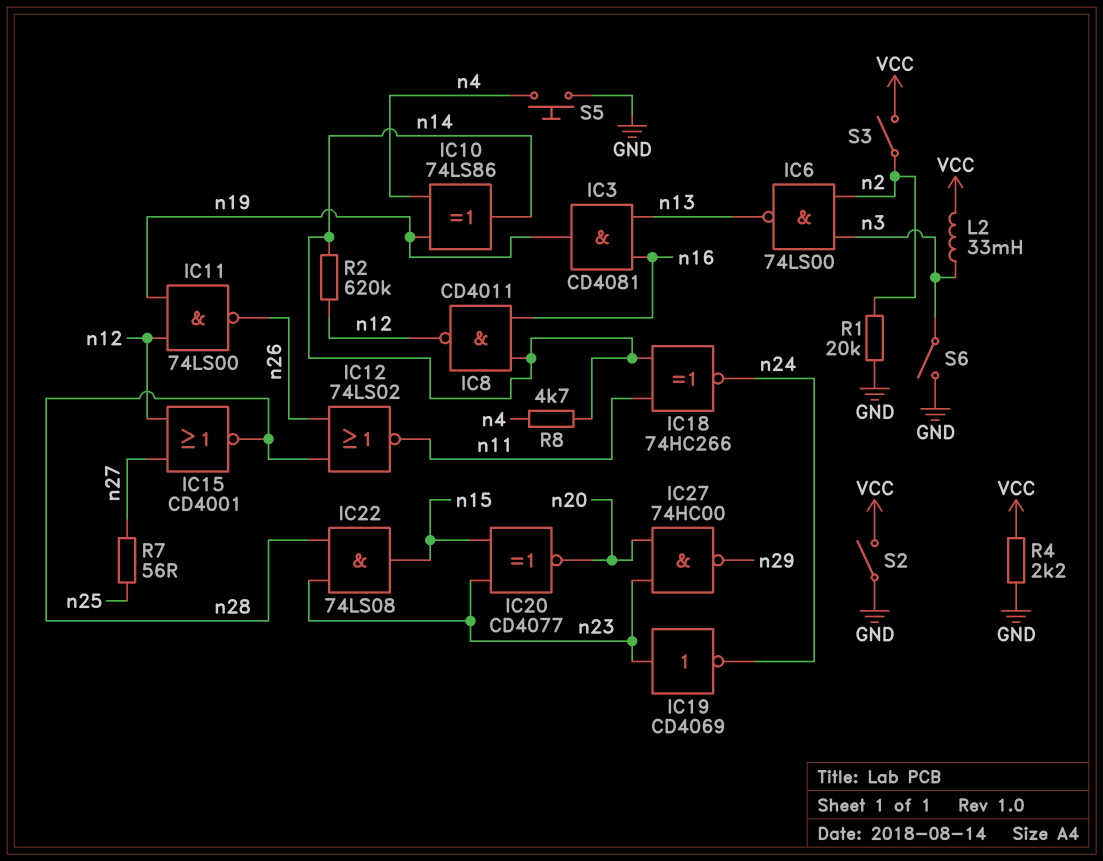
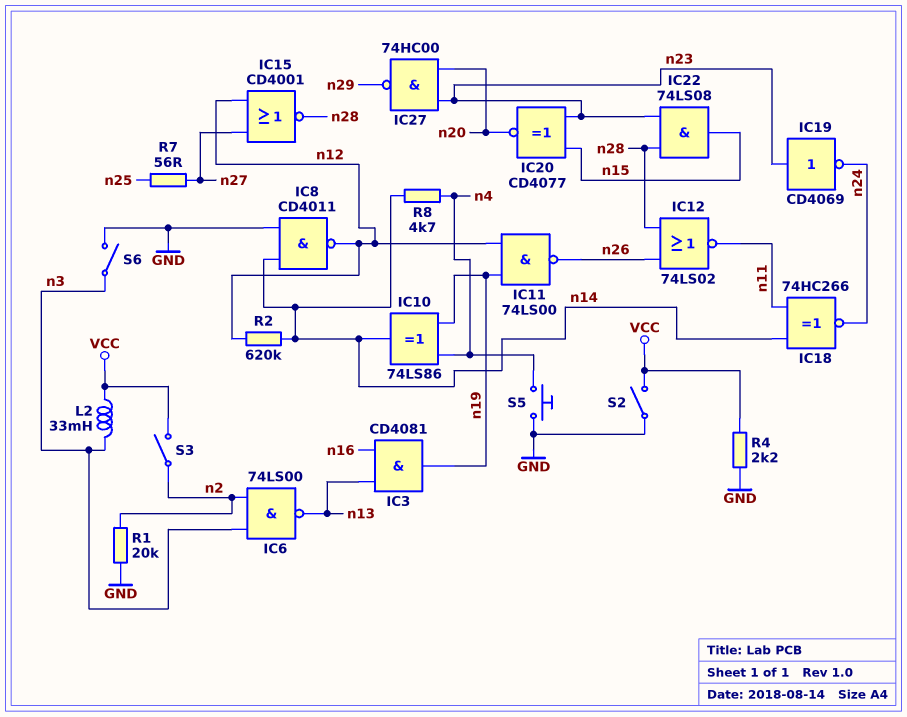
IC8: NAND CD4011 (in n14, in n16, out n12) -> NAND CD4011 (in GND, in n14, out n12)

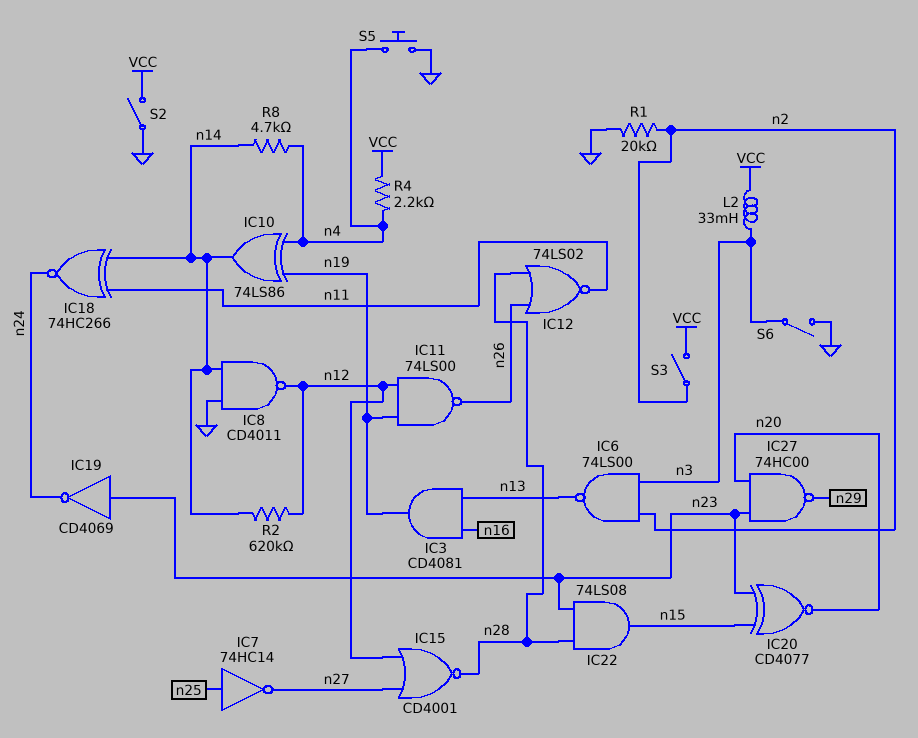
IC7: none -> NOT 74HC14 (in n25, out n27)
R4: 2.2k (GND, VCC) -> 2.2k (VCC, n4)
R7: 56 (n25, n27) -> none

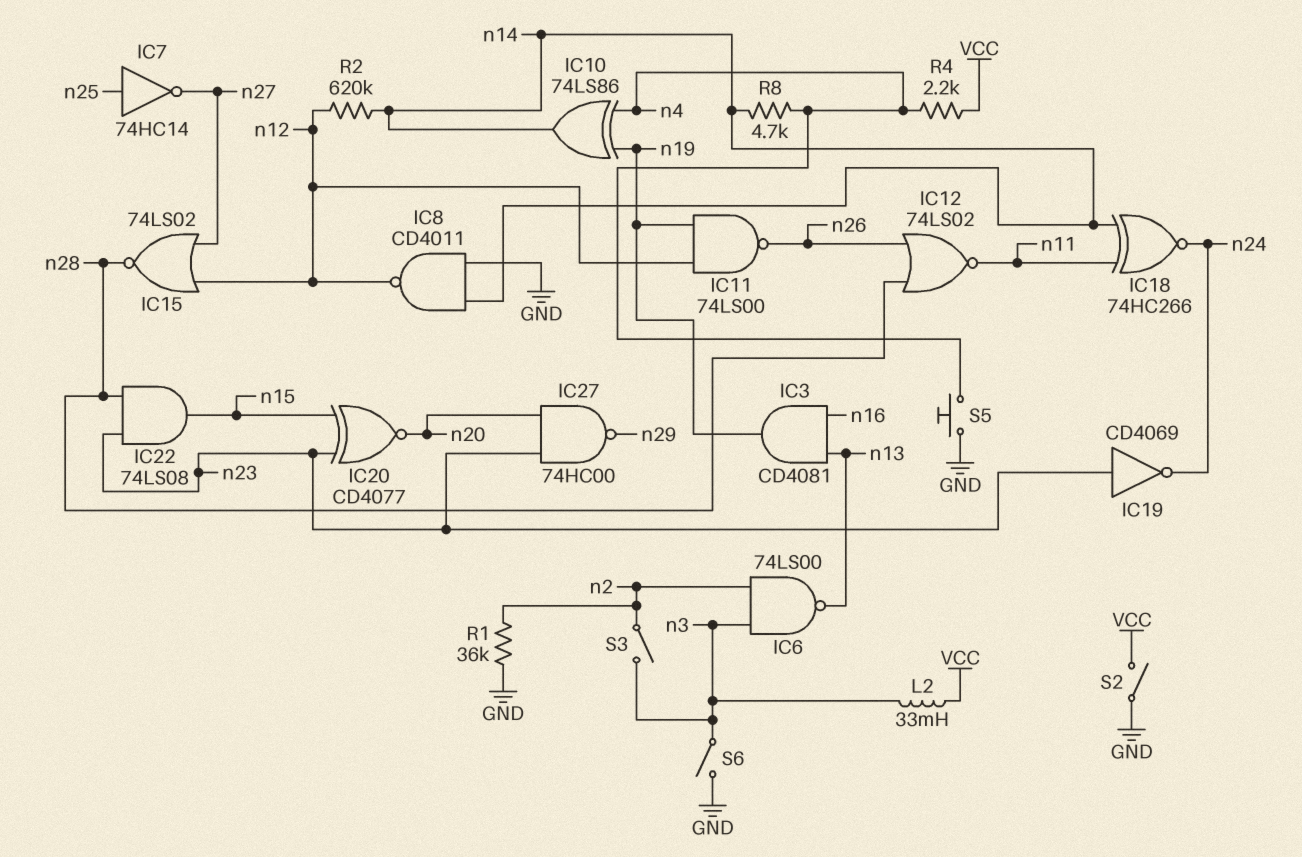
IC15: NOR CD4001 (in n12, in n27, out n28) -> NOR 74LS02 (in n12, in n27, out n28)
R1: 20k (GND, n2) -> 36k (GND, n2)
S3: switch (VCC, n2) -> switch (n2, n3)

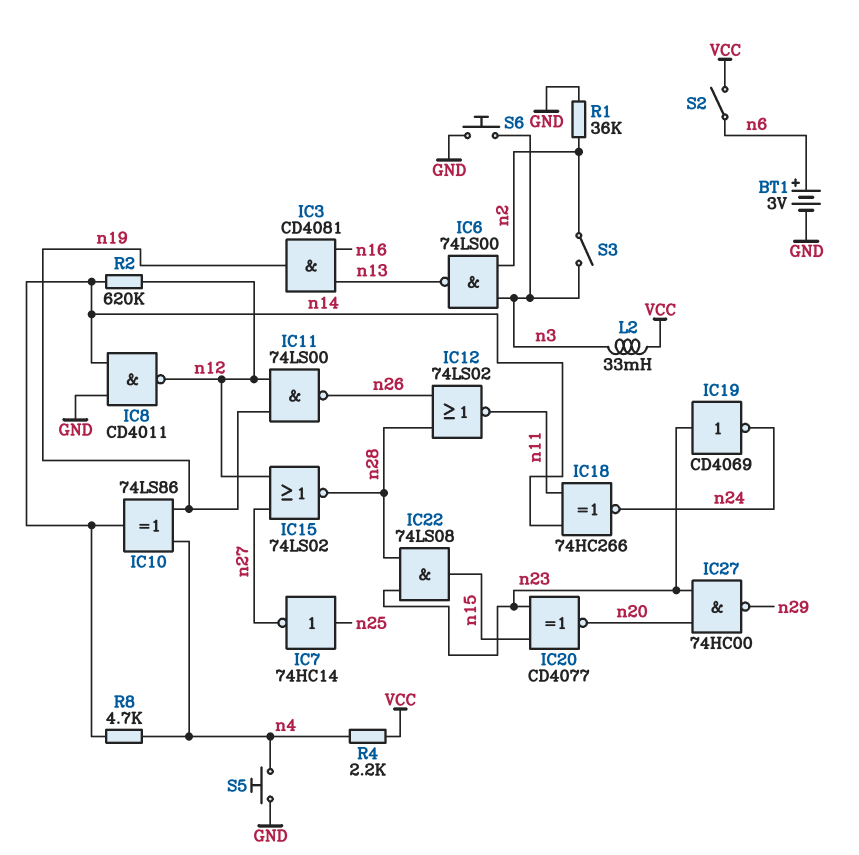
BT1: none -> 3V (plus n6, minus GND)
S2: switch (GND, VCC) -> switch (VCC, n6)
S6: switch (GND, n3) -> button (GND, n3)

